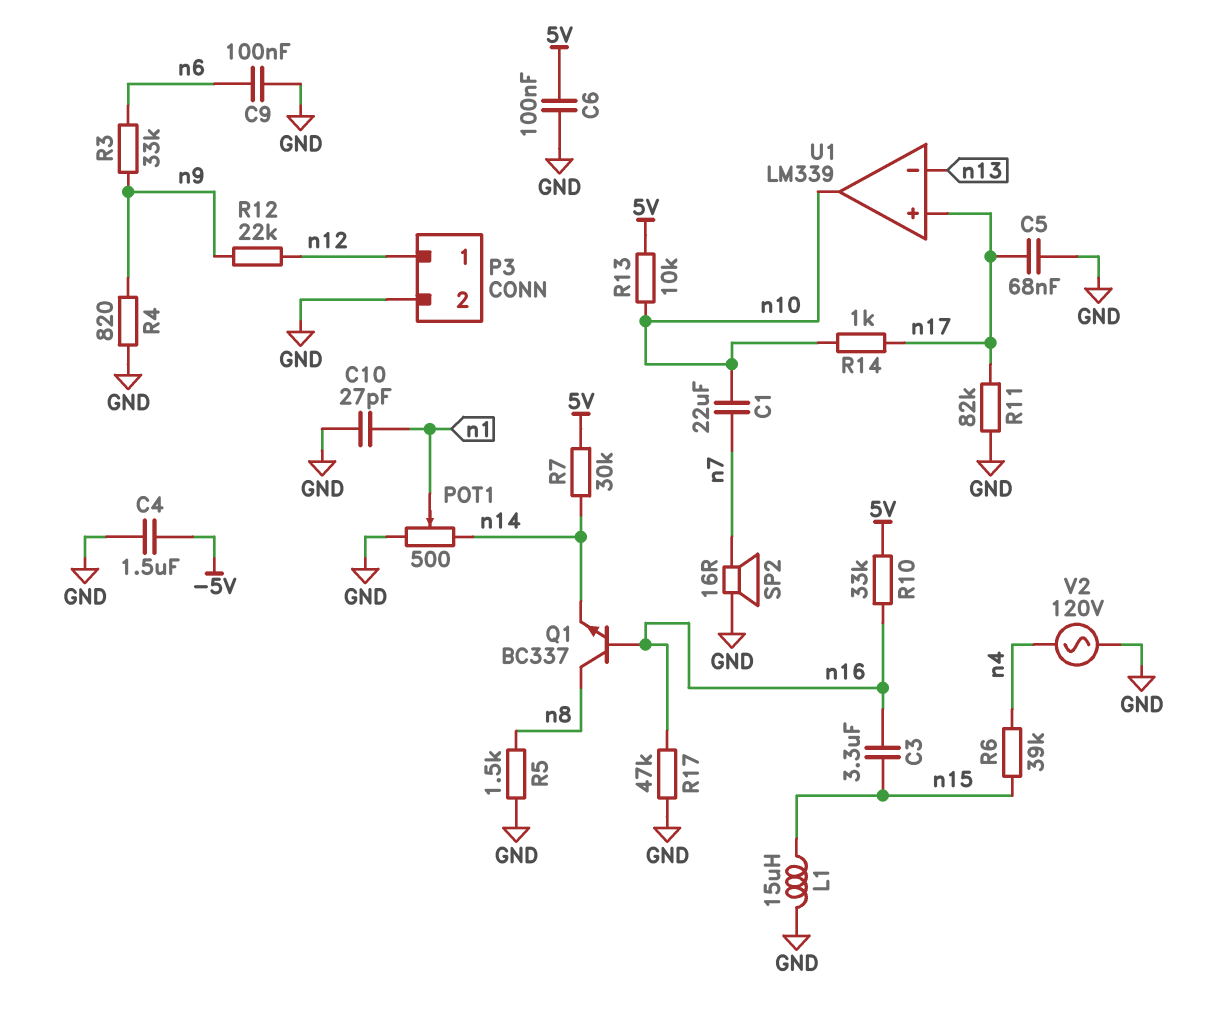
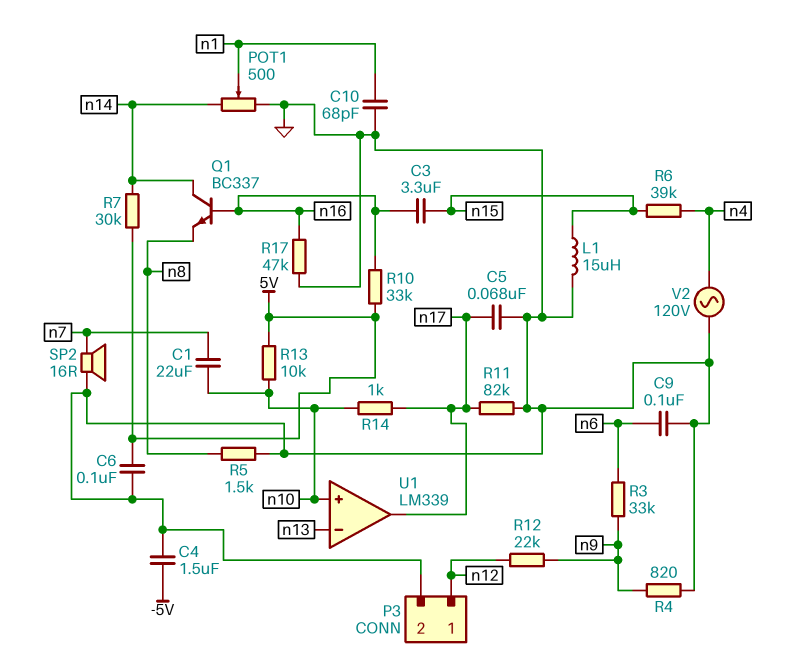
C10: 27pF (GND, n1) -> 68pF (GND, n1)
Q1: NPN BC337 (B n16, C n8, E n14) -> NPN BC337 (B n16, C n14, E n8)
U1 pin in+: n17 -> n10
U1 pin out: n10 -> n17

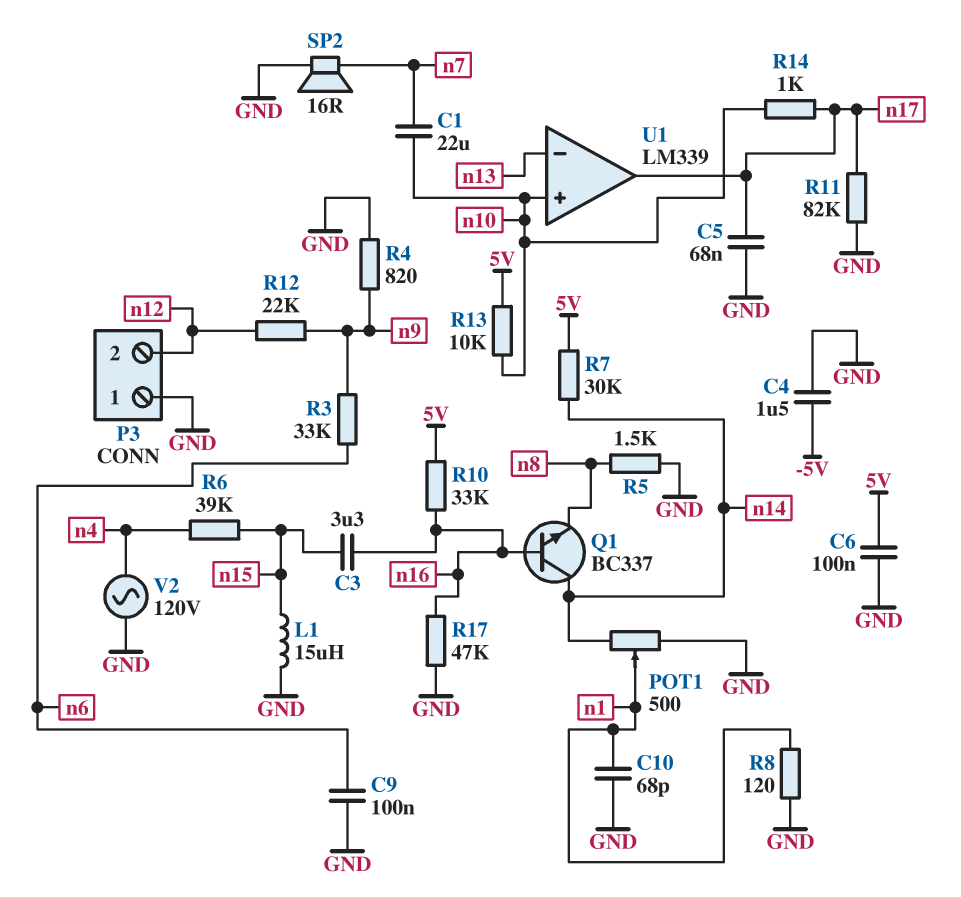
P3 pin 1: n12 -> GND
P3 pin 2: GND -> n12
R8: none -> 120 (GND, n1)

